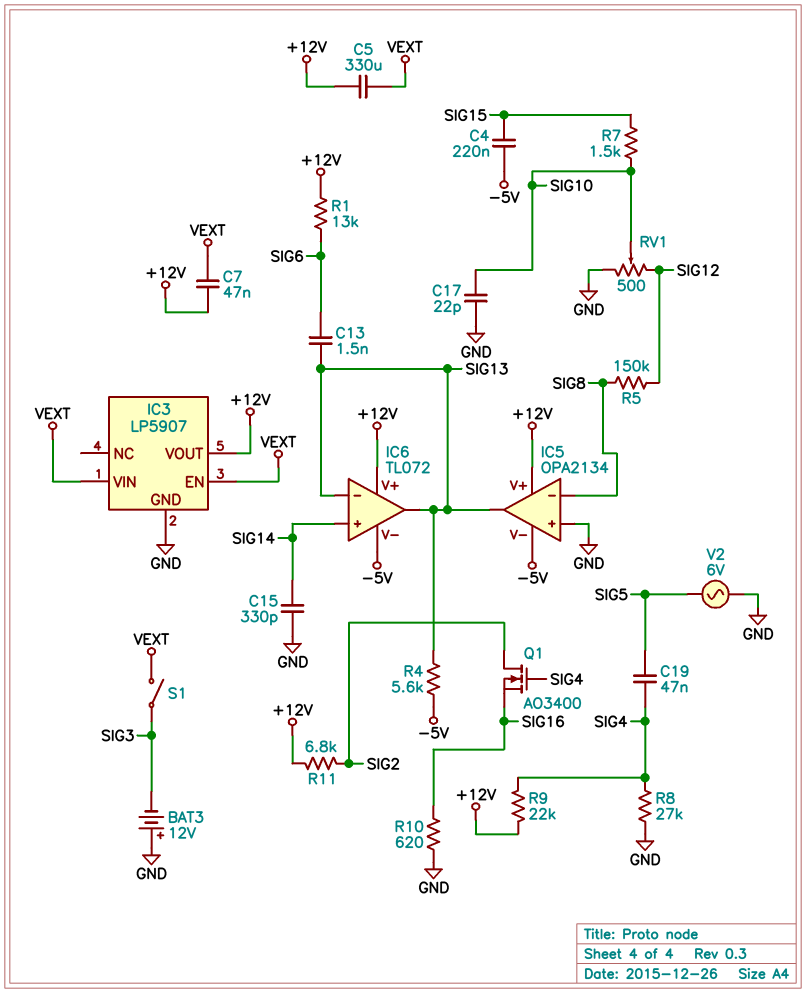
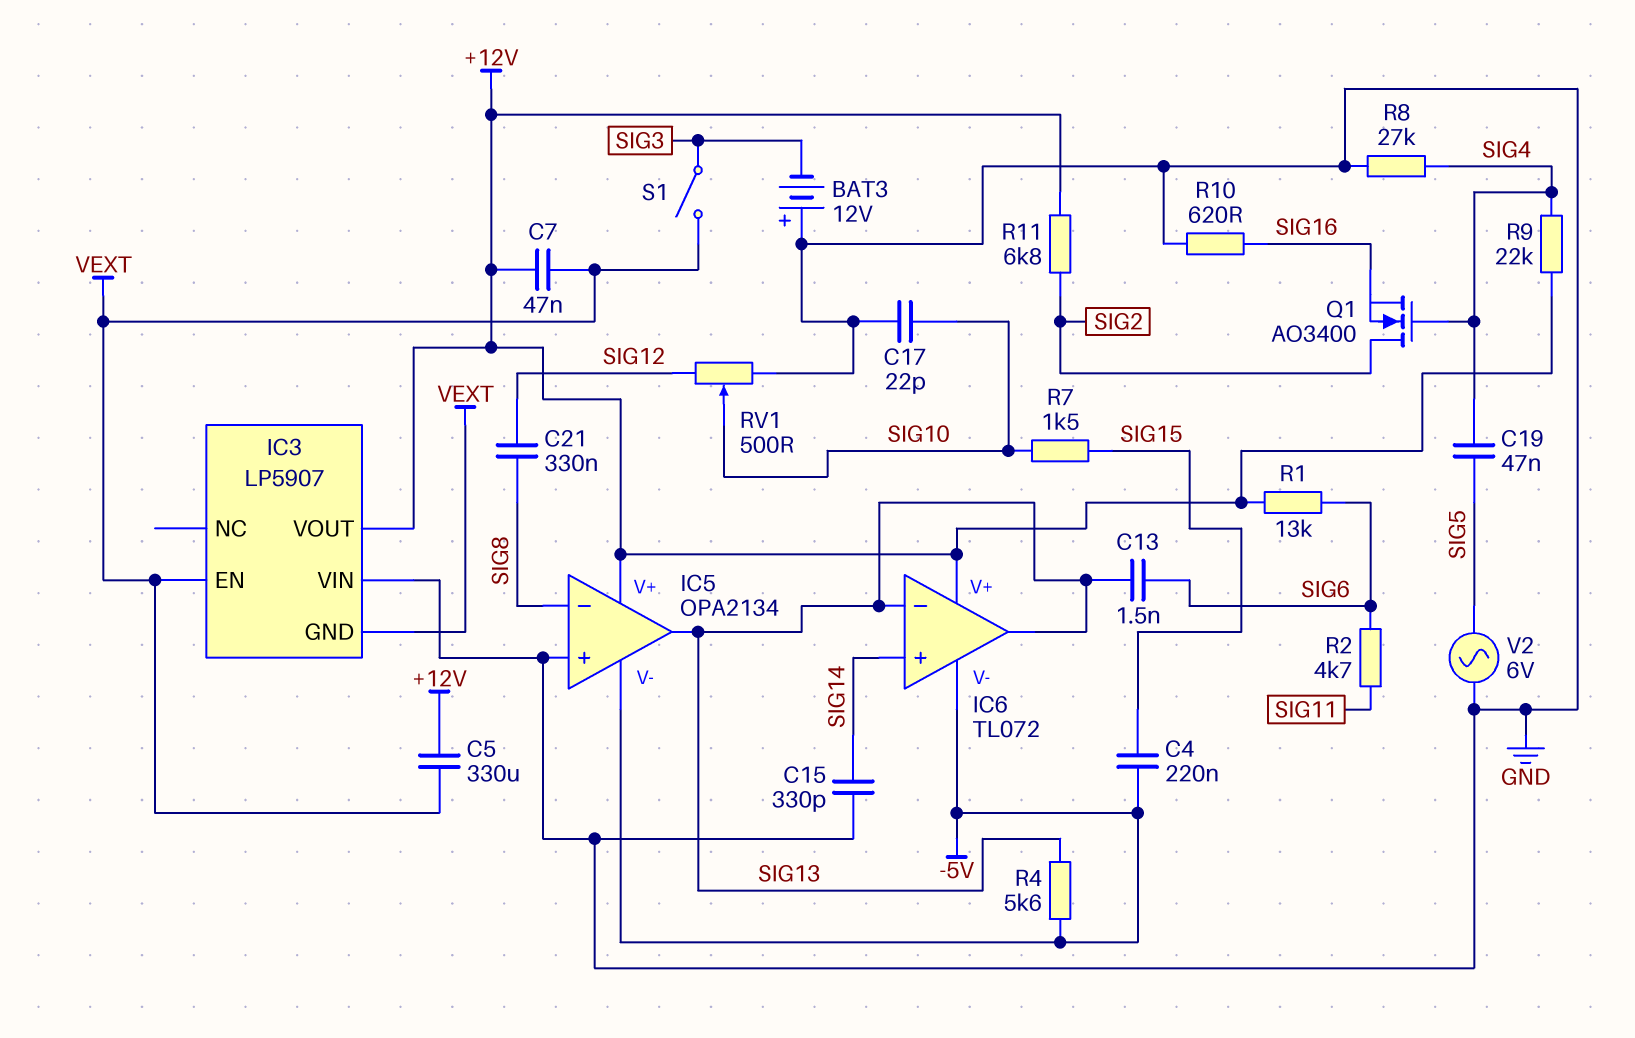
C21: none -> 330nF (SIG8, SIG12)
IC3 pin GND: GND -> VEXT
IC3 pin VIN: VEXT -> GND
R2: none -> 4.7k (SIG6, SIG11)
R5: 150k (SIG8, SIG12) -> none

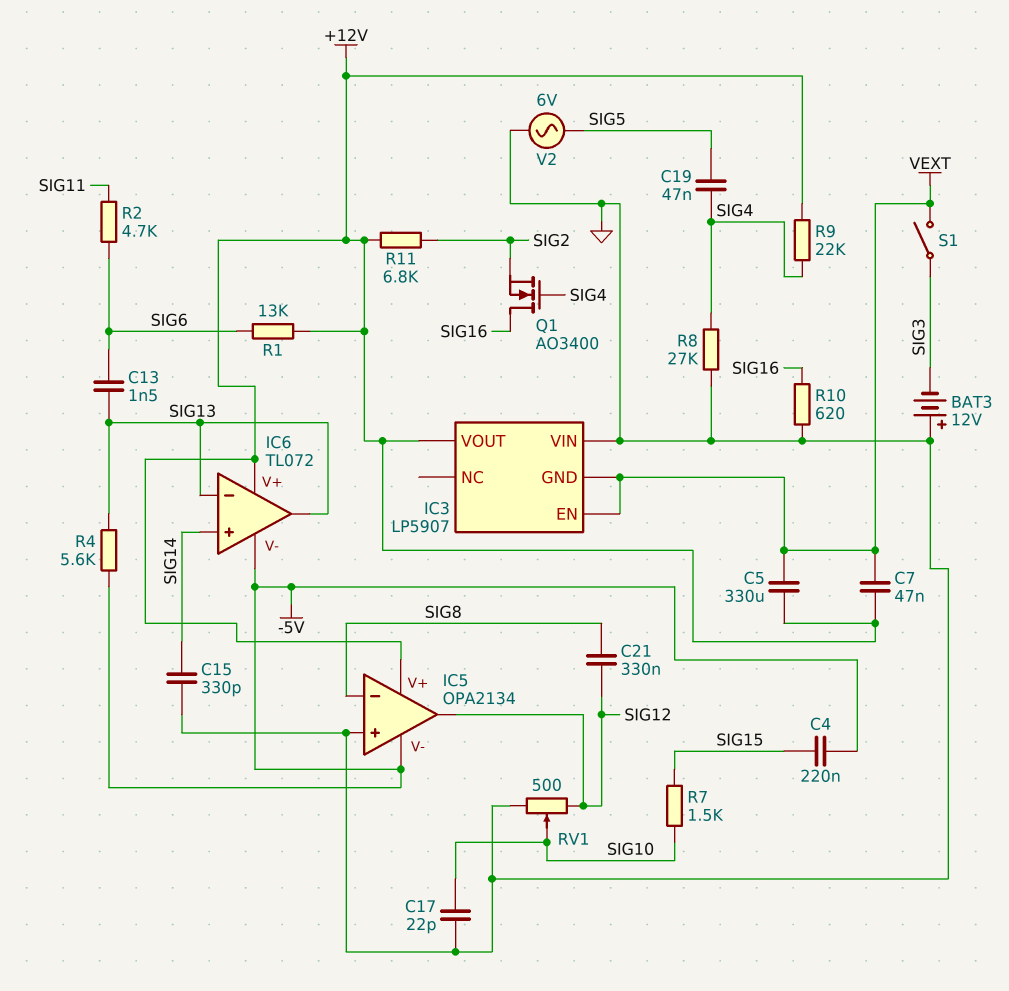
IC5 pin out: SIG13 -> SIG12
Q1: NMOS AO3400 (G SIG4, D SIG2, S SIG16) -> NMOS AO3400 (G SIG4, D SIG16, S SIG2)

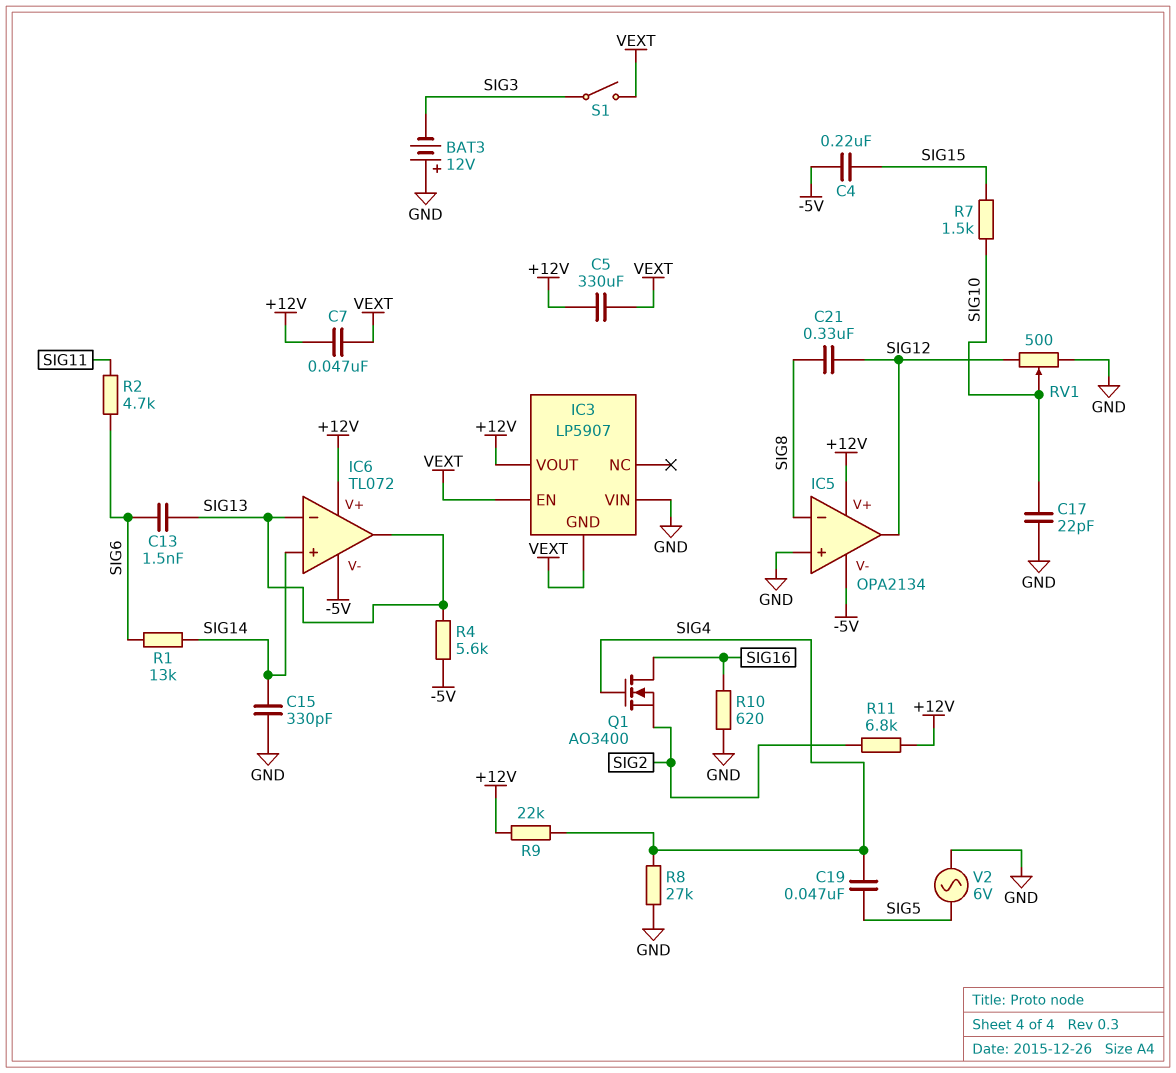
R1: 13k (+12V, SIG6) -> 13k (SIG6, SIG14)

